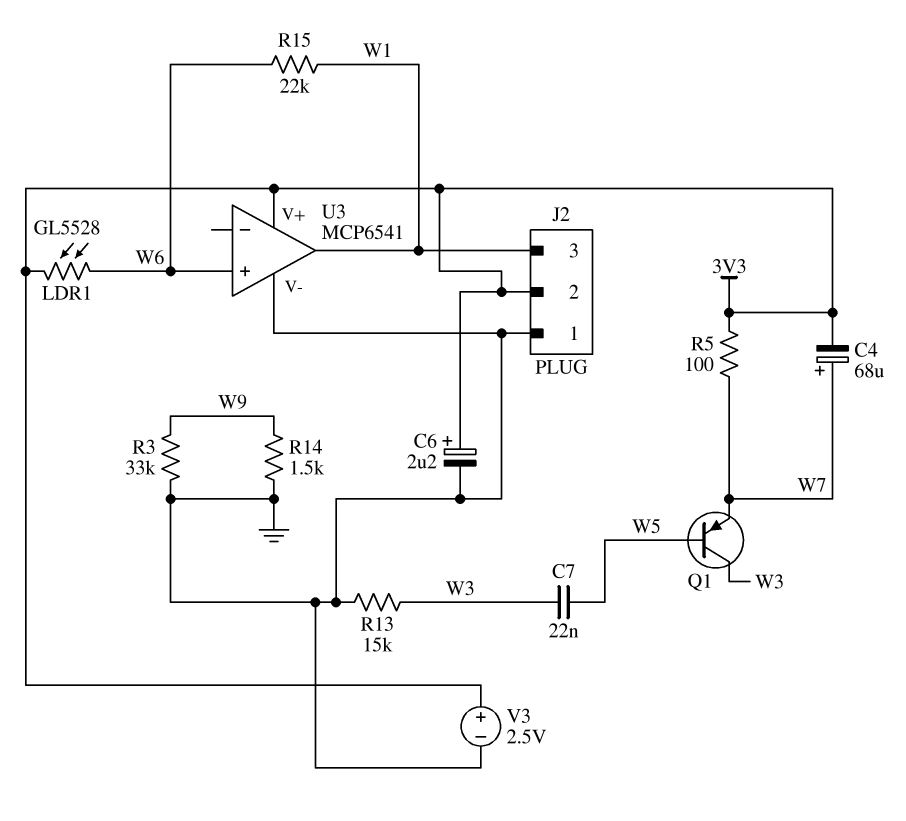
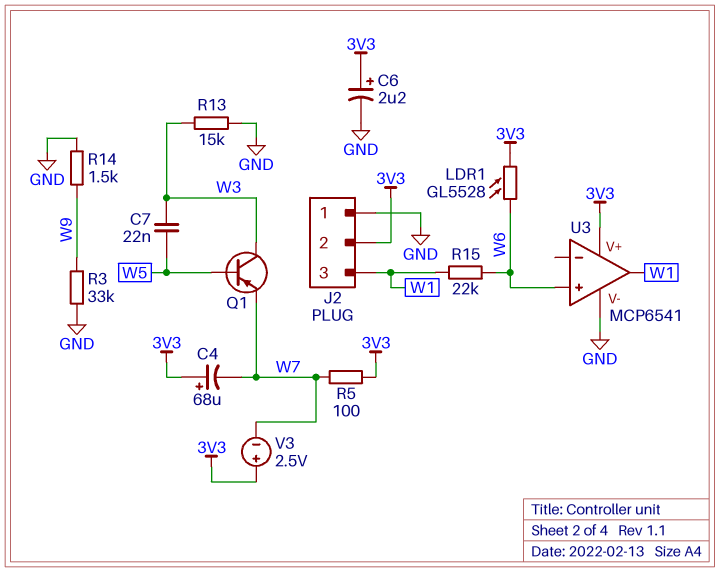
C4: 68uF (plus W7, minus 3V3) -> 68uF (plus 3V3, minus W7)
V3: 2.5V (plus 3V3, minus GND) -> 2.5V (plus 3V3, minus W7)

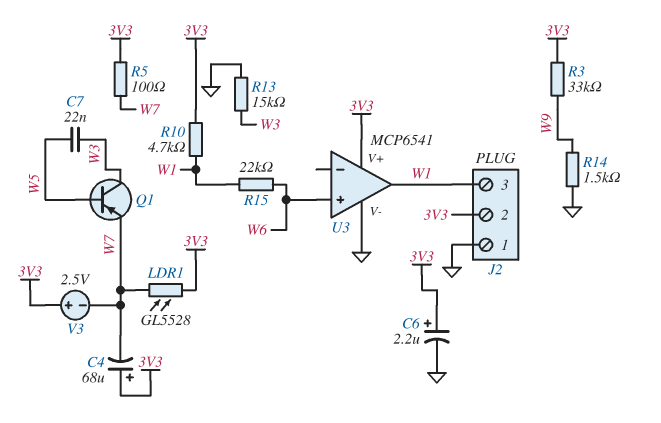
LDR1: GL5528 (3V3, W6) -> GL5528 (3V3, W7)
R3: 33k (GND, W9) -> 33k (3V3, W9)
R10: none -> 4.7k (3V3, W1)

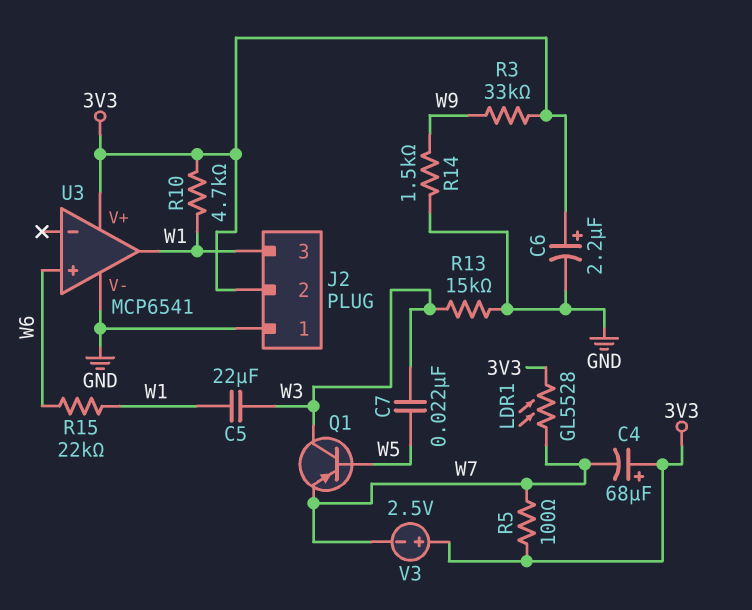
C5: none -> 22uF (W1, W3)

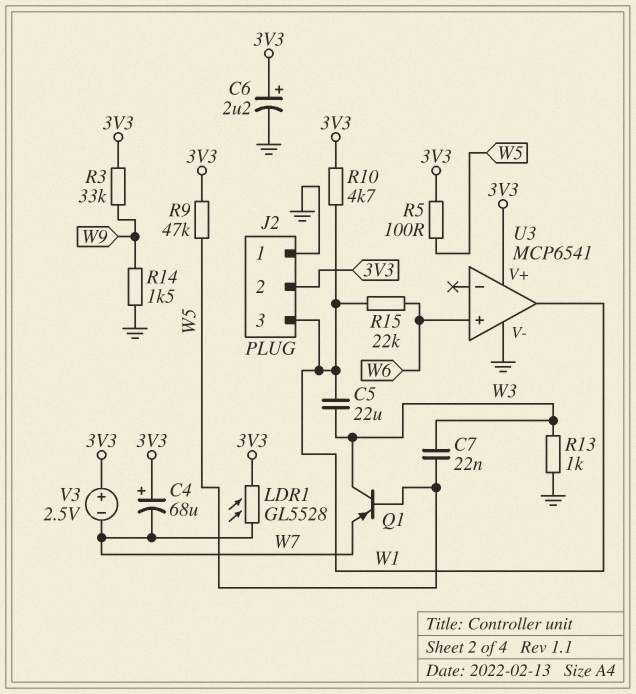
R5: 100 (3V3, W7) -> 100 (3V3, W5)
R9: none -> 47k (3V3, W5)
R13: 15k (GND, W3) -> 1k (GND, W3)

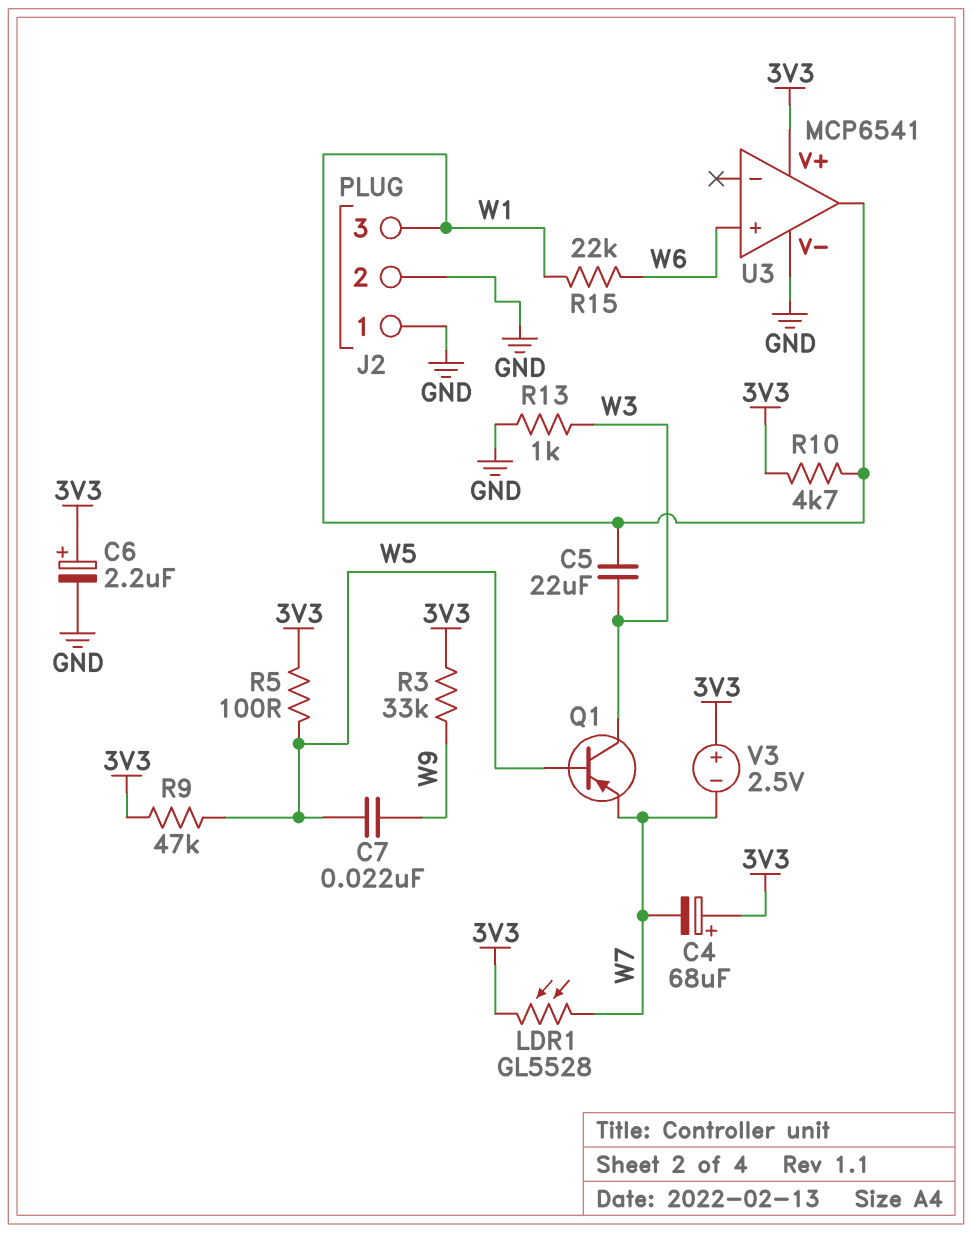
C7: 22nF (W3, W5) -> 22nF (W5, W9)
J2 pin 2: 3V3 -> GND
R14: 1.5k (GND, W9) -> none

